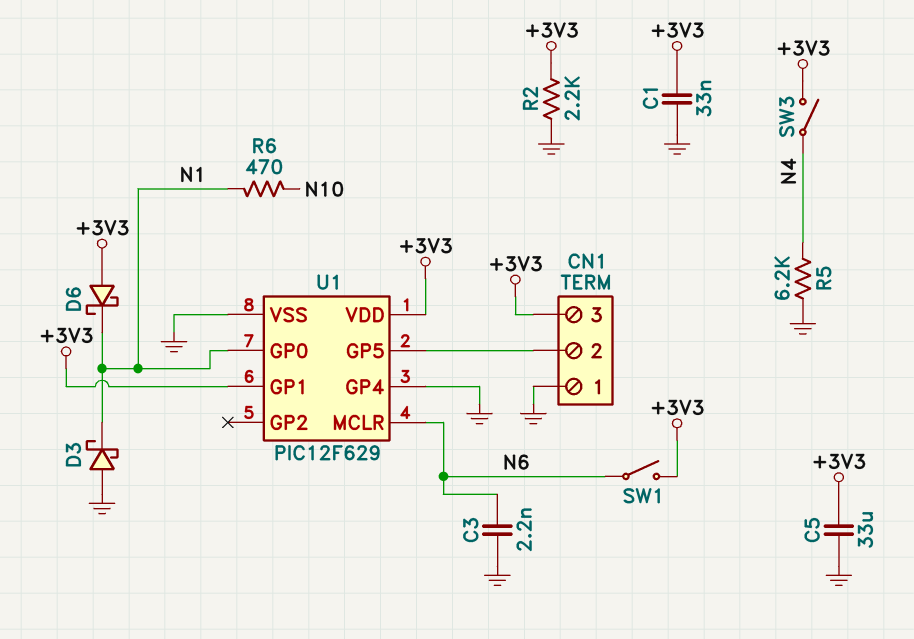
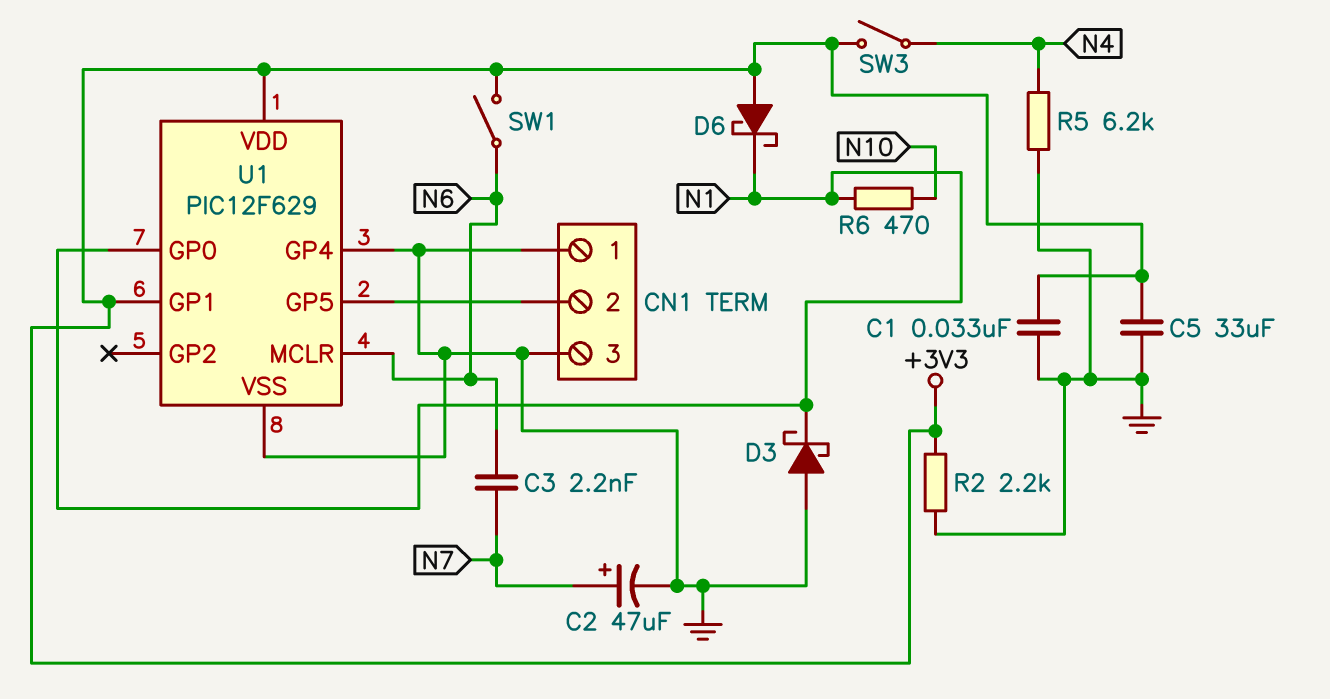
C2: none -> 47uF (plus N7, minus GND)
C3: 2.2nF (GND, N6) -> 2.2nF (N6, N7)
CN1 pin 3: +3V3 -> GND

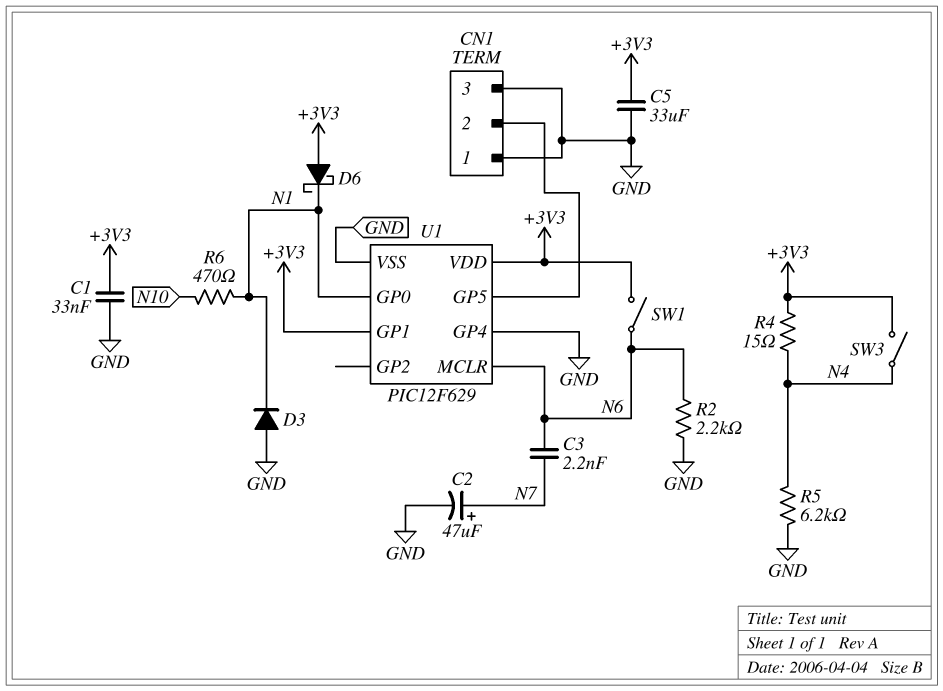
D3: schottky (A GND, K N1) -> diode (A GND, K N1)
R2: 2.2k (+3V3, GND) -> 2.2k (GND, N6)
R4: none -> 15 (+3V3, N4)

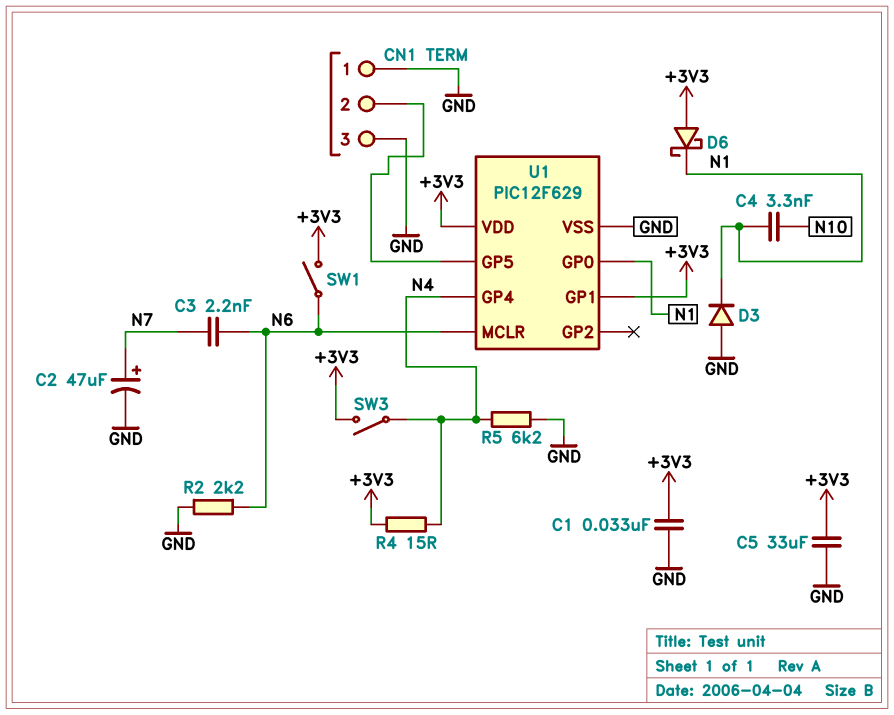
C4: none -> 3.3nF (N1, N10)
R6: 470 (N1, N10) -> none
U1 pin GP4: GND -> N4

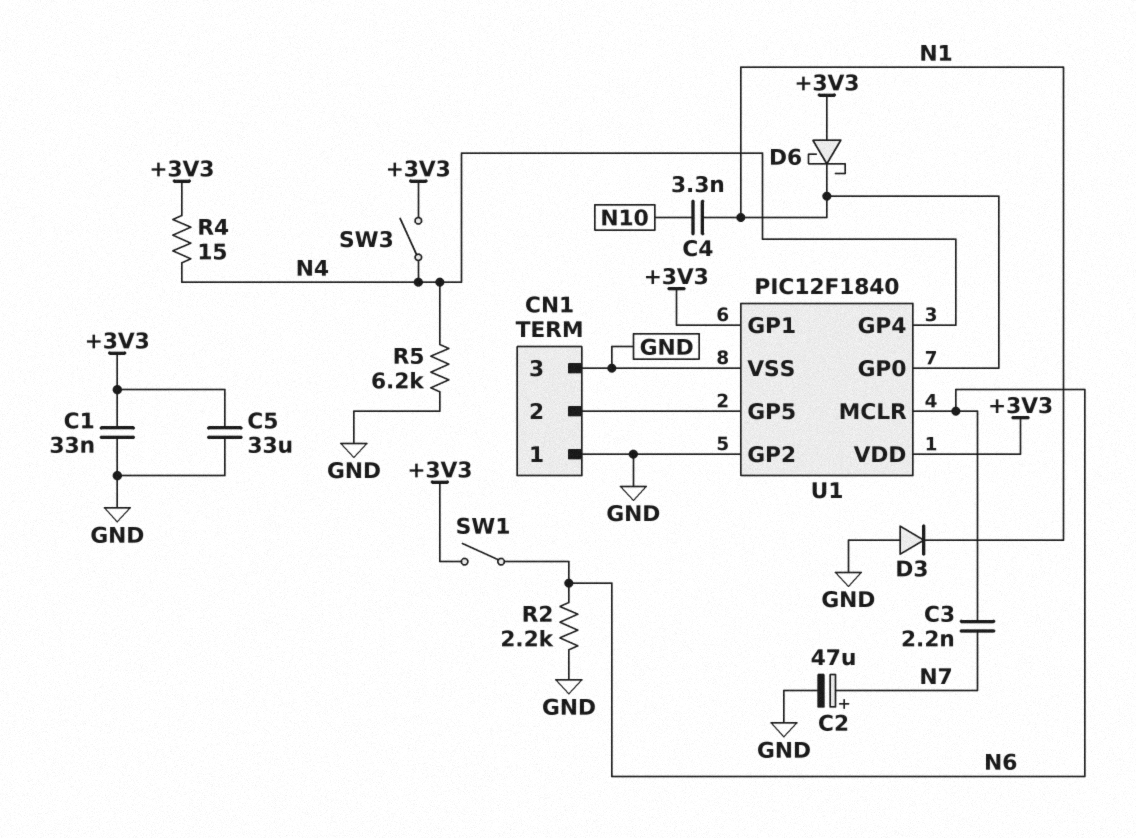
U1: PIC12F629 -> PIC12F1840
U1 pin GP2: none -> GND

